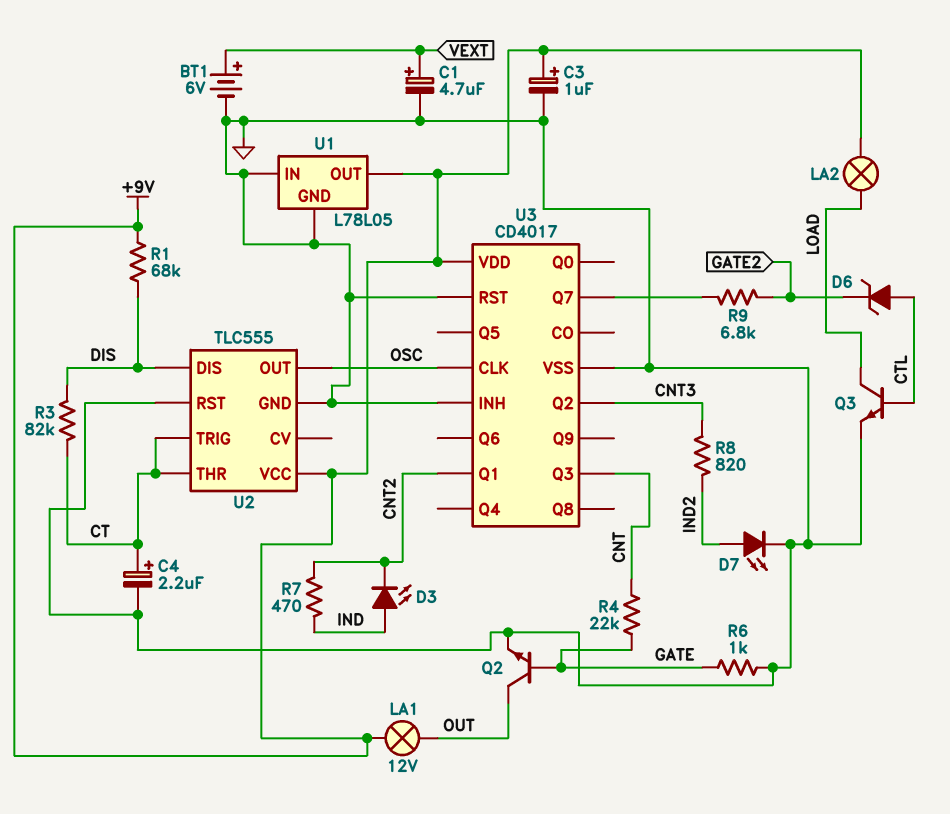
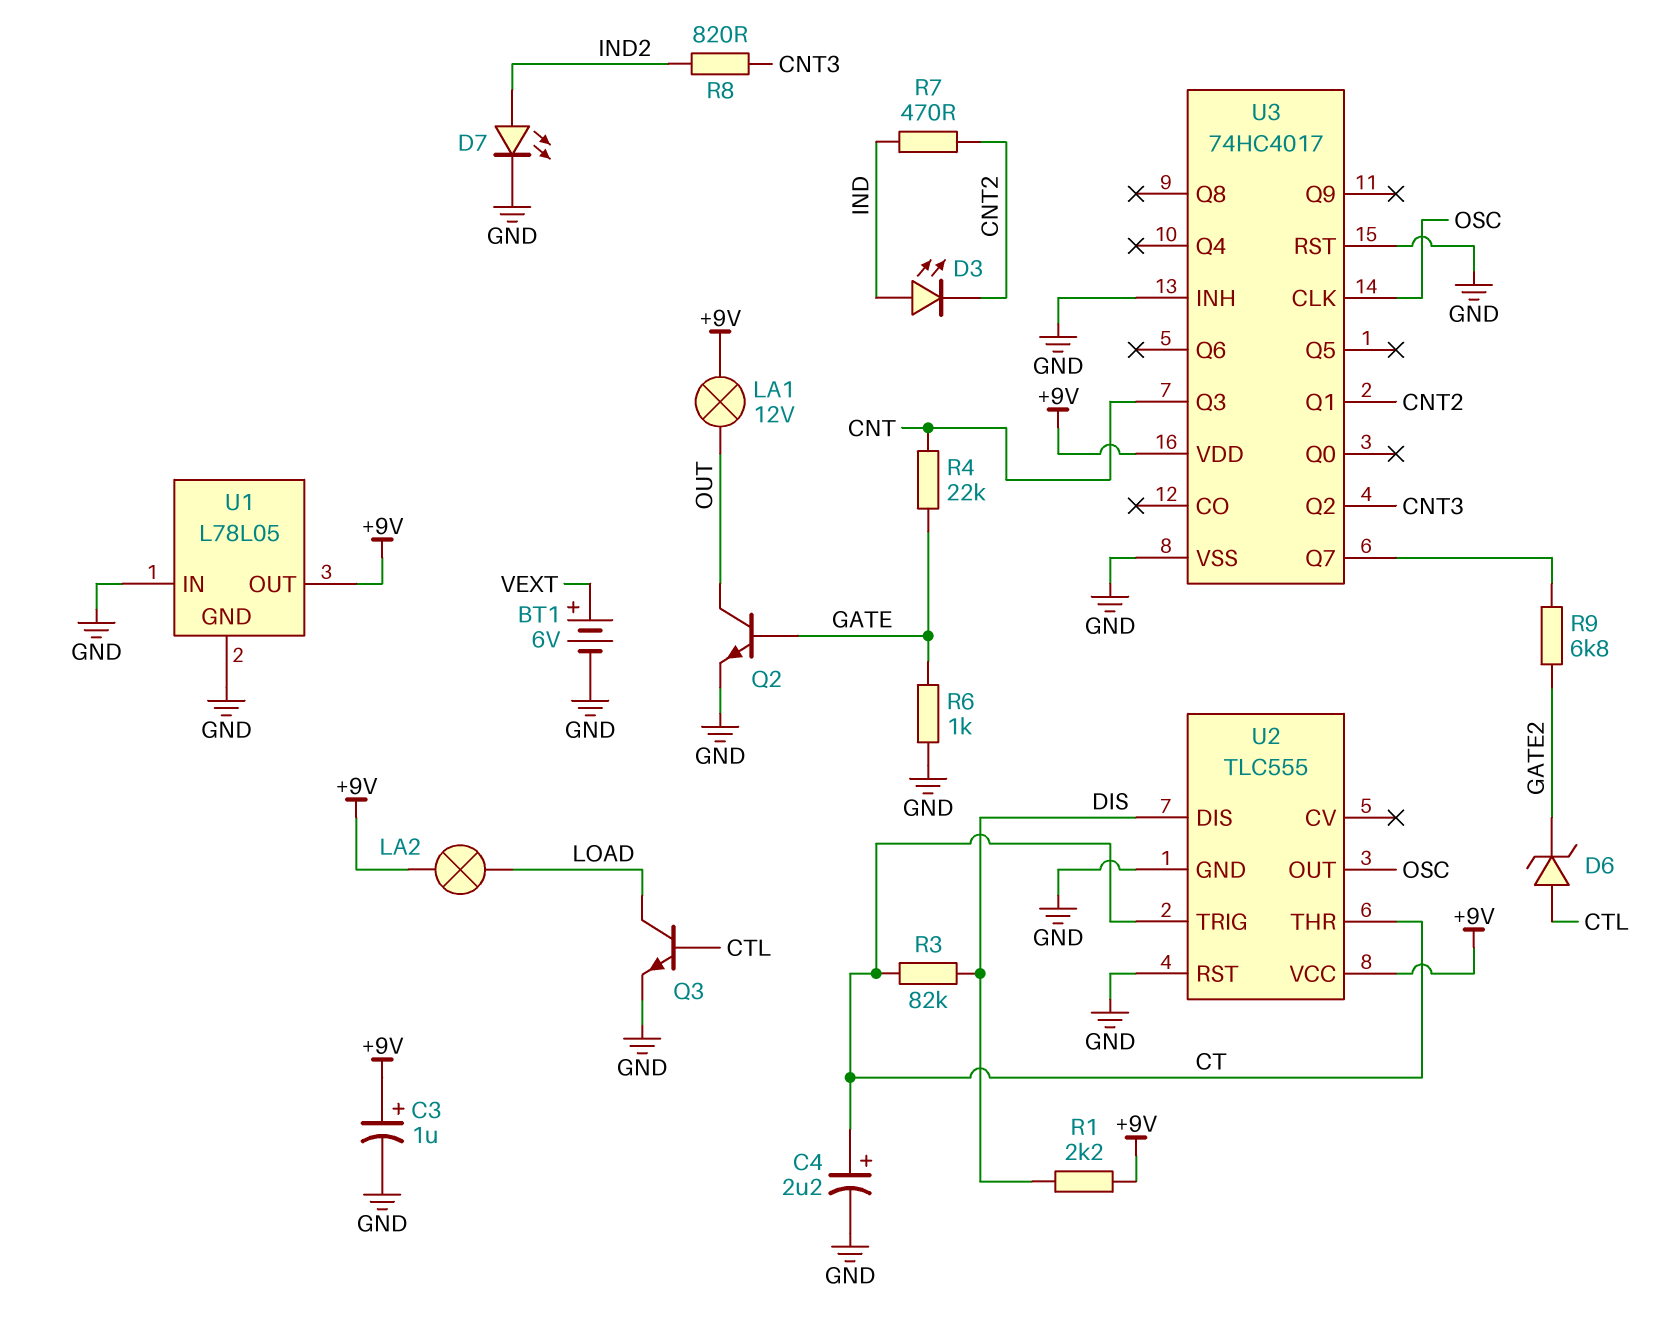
C1: 4.7uF (plus VEXT, minus GND) -> none
R1: 68k (+9V, DIS) -> 2.2k (+9V, DIS)
U3: CD4017 -> 74HC4017

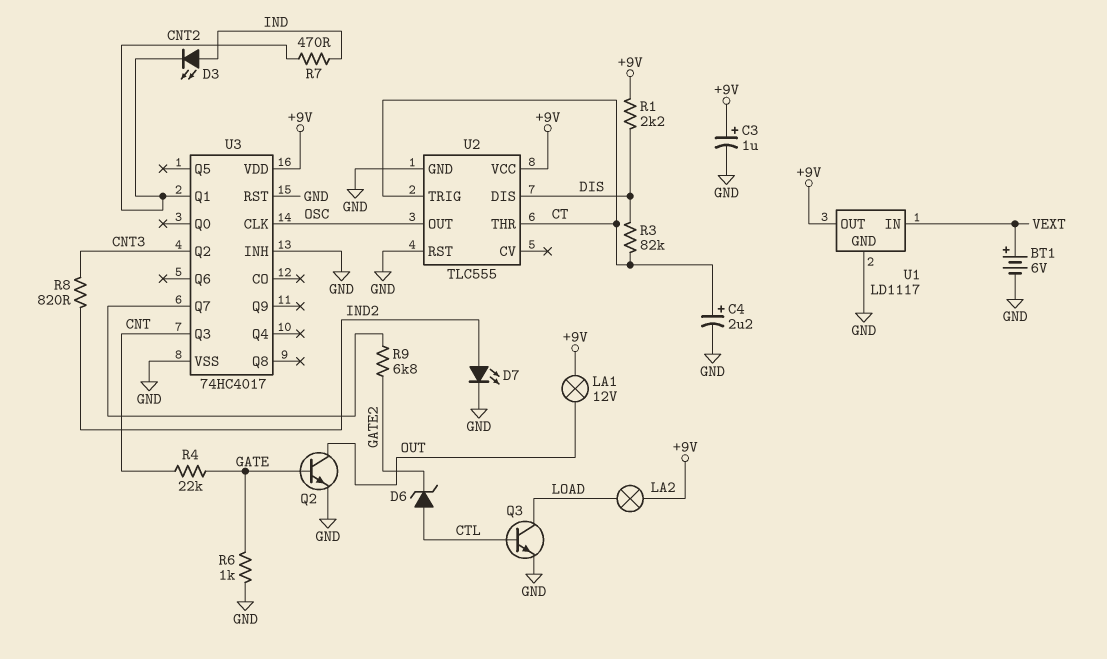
U1: L78L05 -> LD1117
U1 pin IN: GND -> VEXT

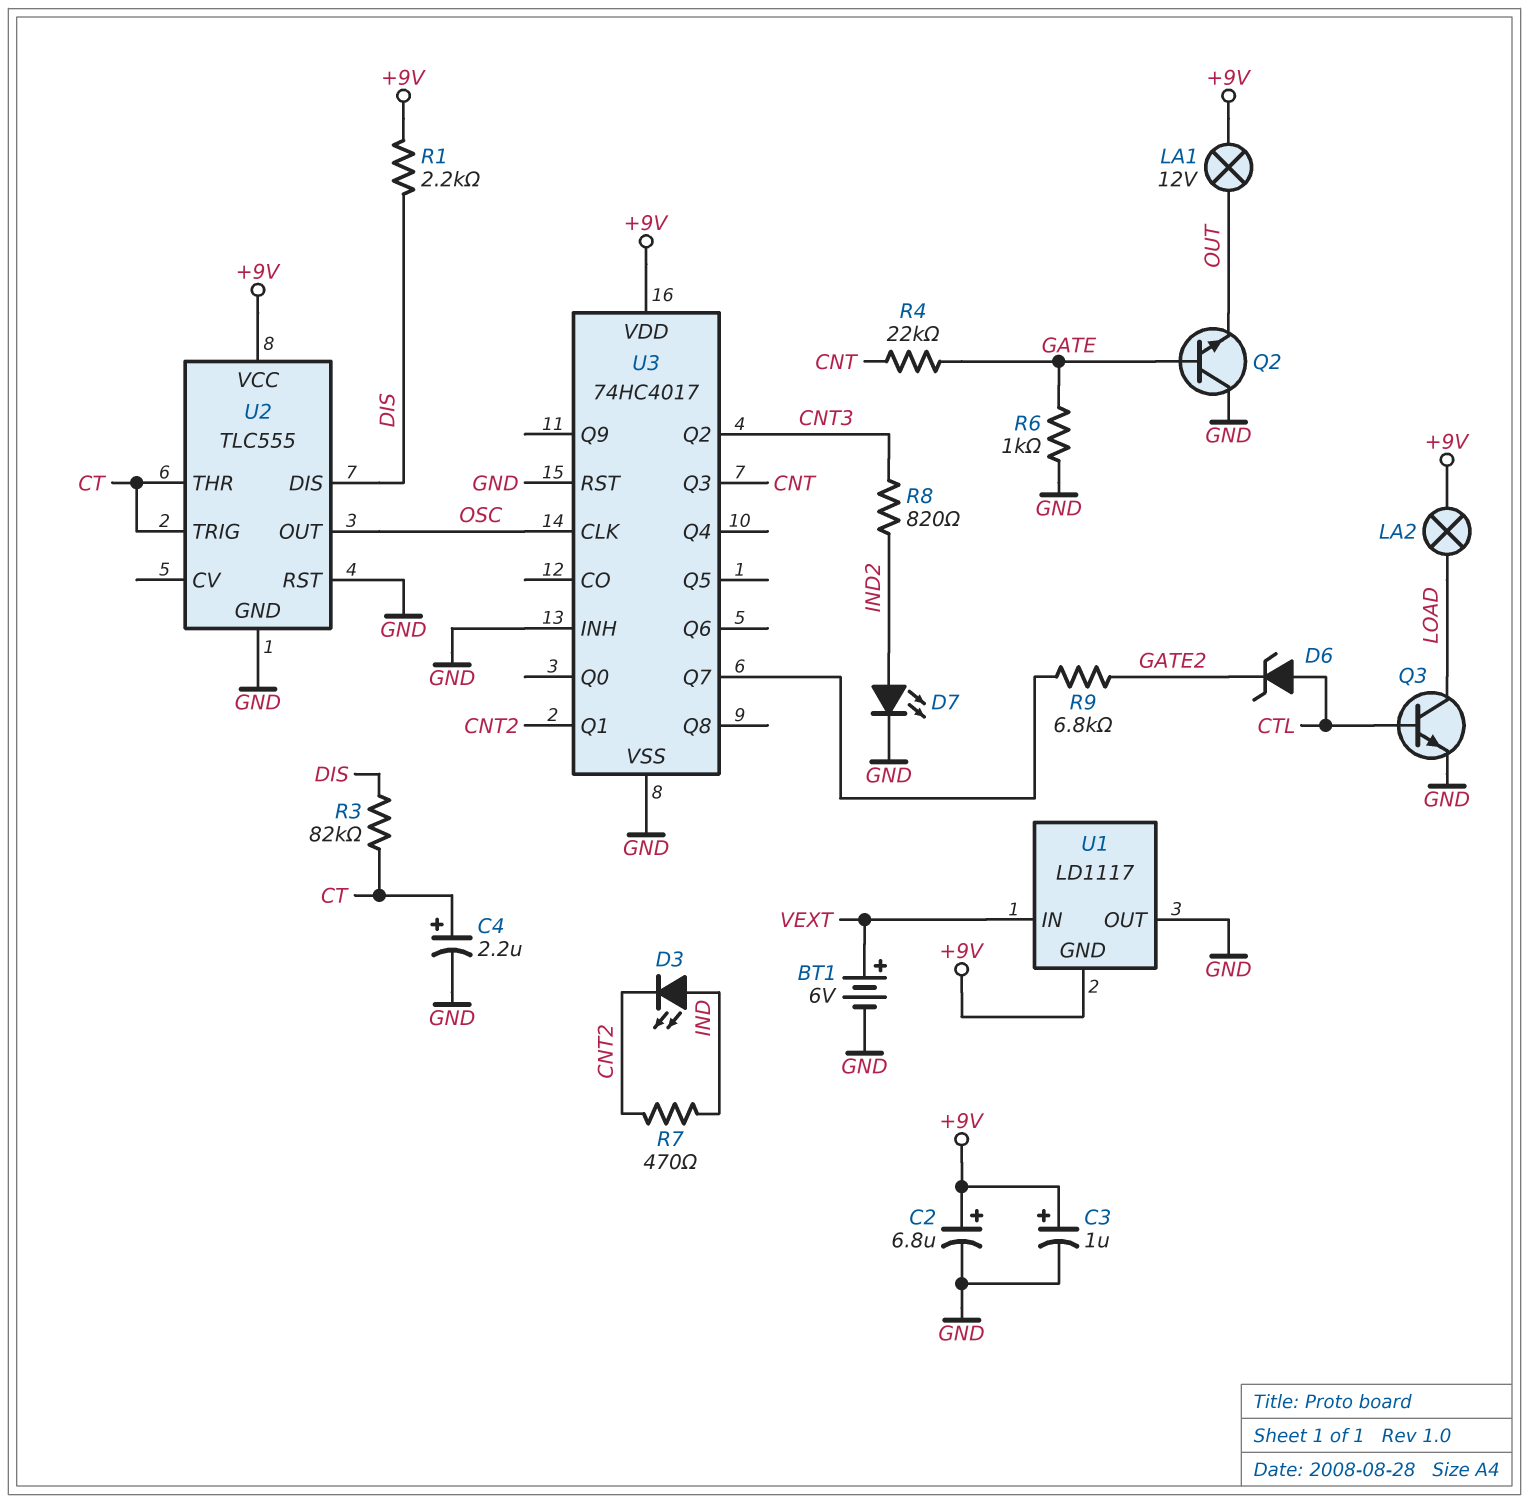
C2: none -> 6.8uF (plus +9V, minus GND)
Q2: NPN (B GATE, C OUT, E GND) -> NPN (B GATE, C GND, E OUT)
U1 pin GND: GND -> +9V
U1 pin OUT: +9V -> GND

